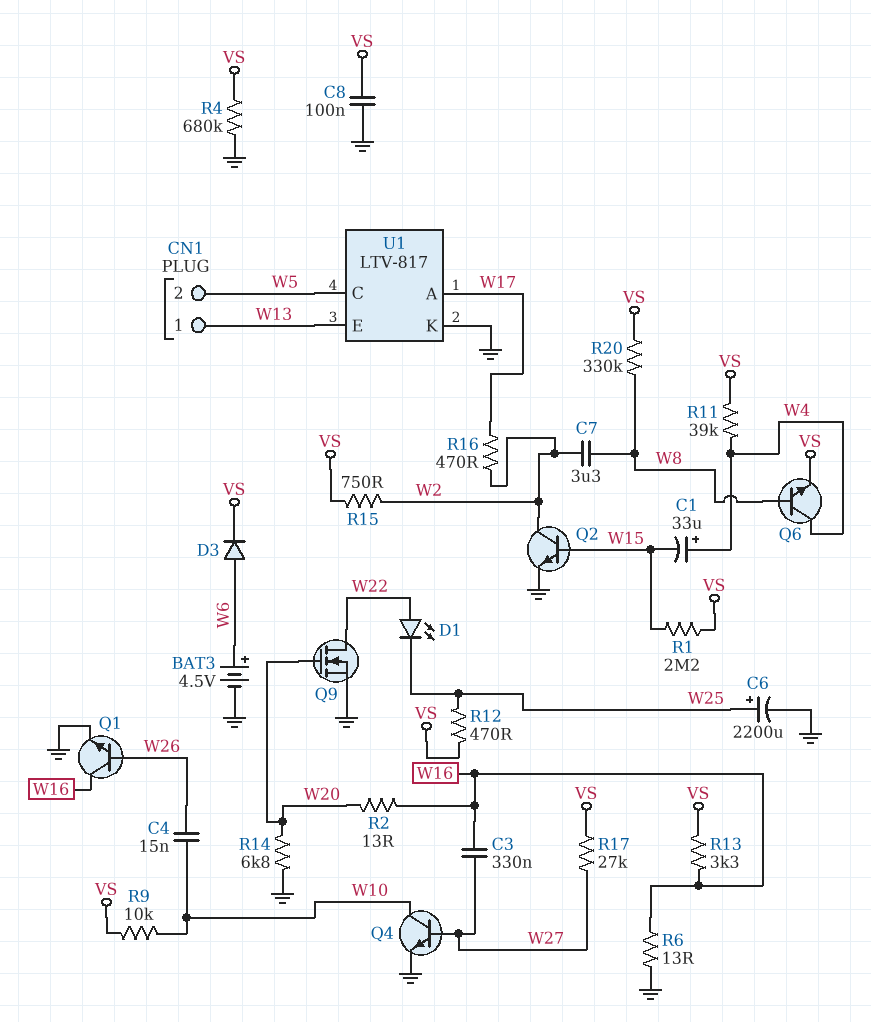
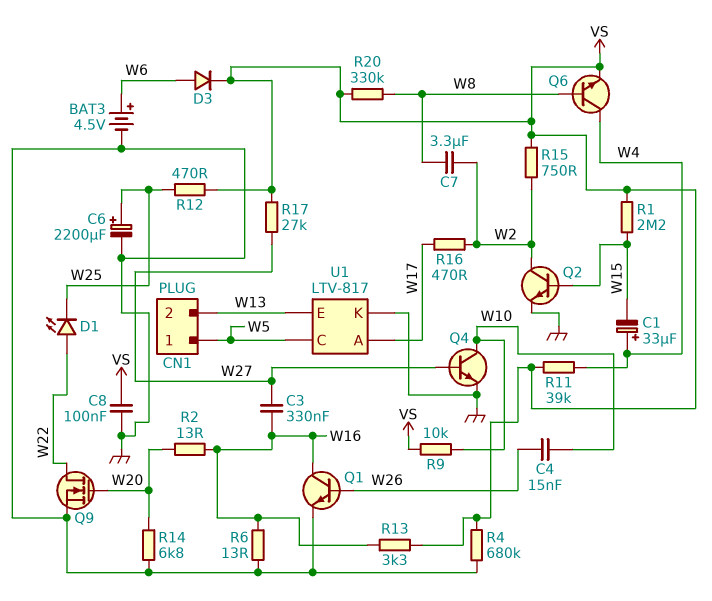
CN1 pin 1: W13 -> W5
CN1 pin 2: W5 -> W13

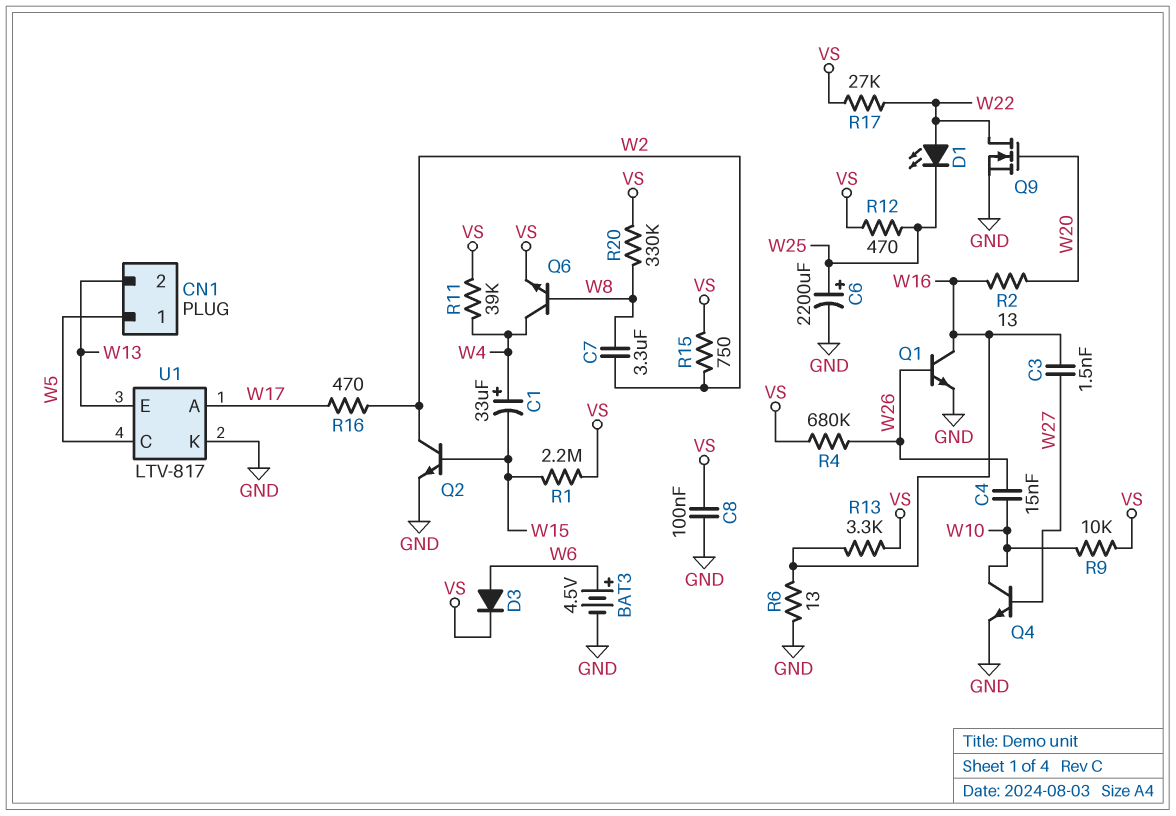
C3: 330nF (W16, W27) -> 1.5nF (W16, W27)
R4: 680k (GND, VS) -> 680k (VS, W26)
R14: 6.8k (GND, W20) -> none
R17: 27k (VS, W27) -> 27k (VS, W22)

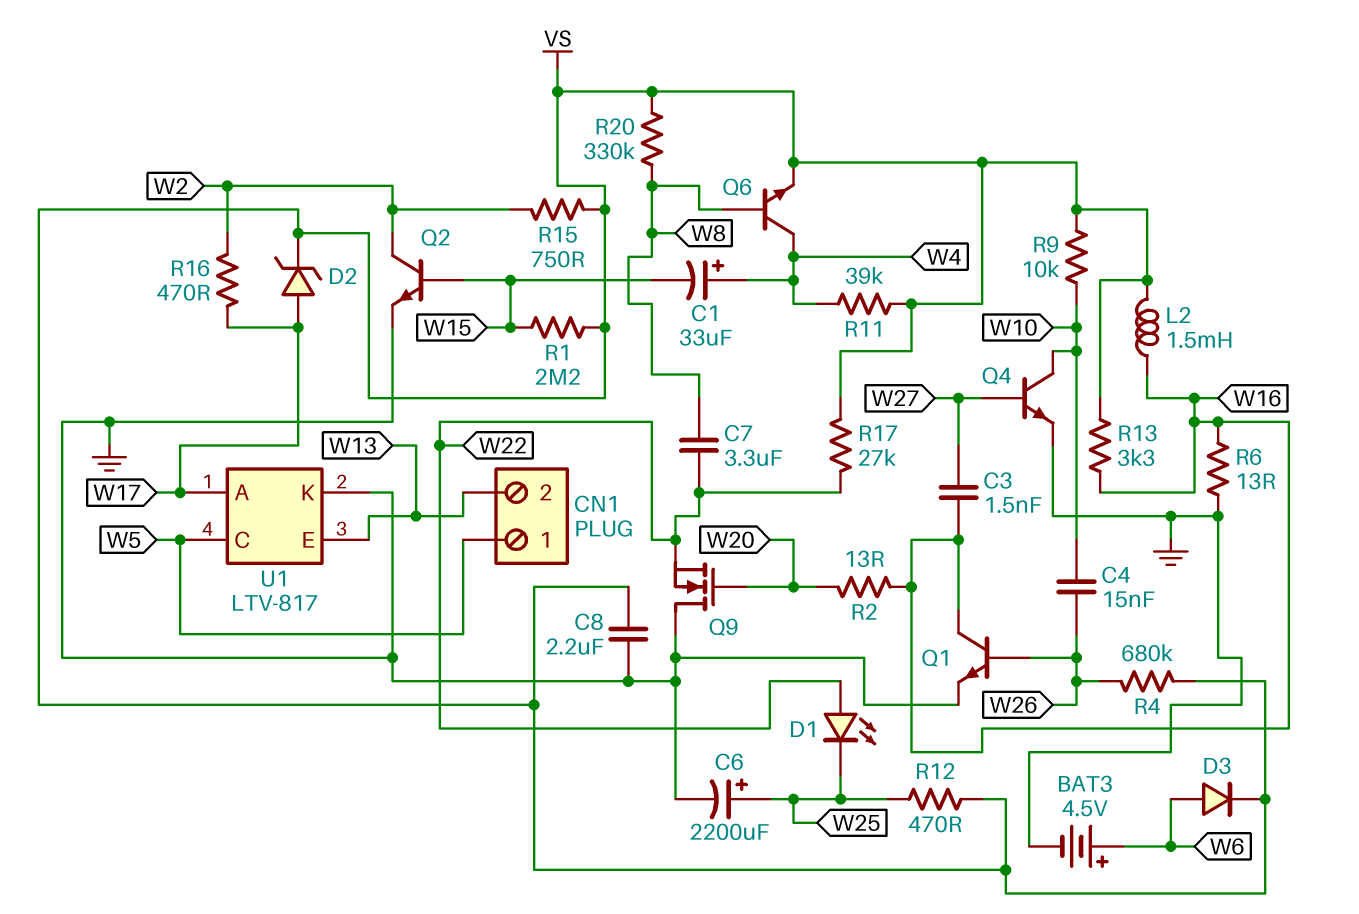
C7: 3.3uF (W2, W8) -> 3.3uF (W8, W22)
C8: 100nF (GND, VS) -> 2.2uF (GND, VS)
D2: none -> zener (A W17, K VS)
L2: none -> 1.5mH (VS, W16)
Q9: NMOS (G W20, D W22, S GND) -> NMOS (G W20, D GND, S W22)

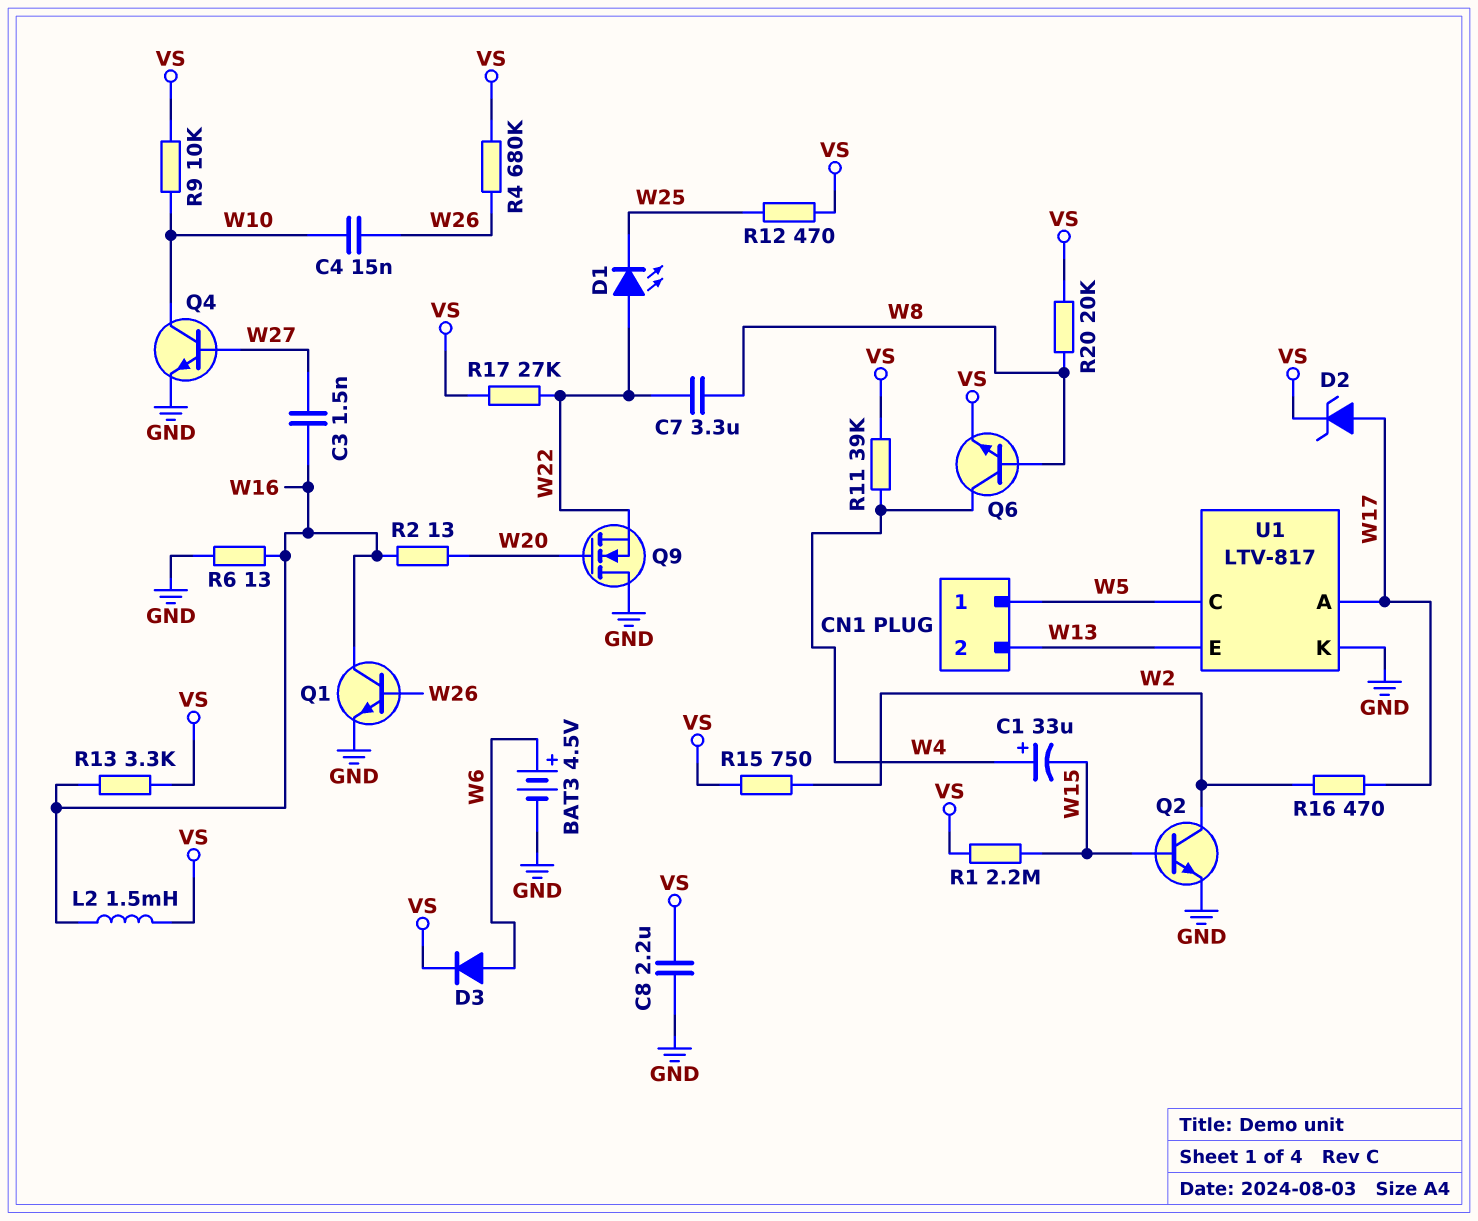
C6: 2200uF (plus W25, minus GND) -> none
R20: 330k (VS, W8) -> 20k (VS, W8)

